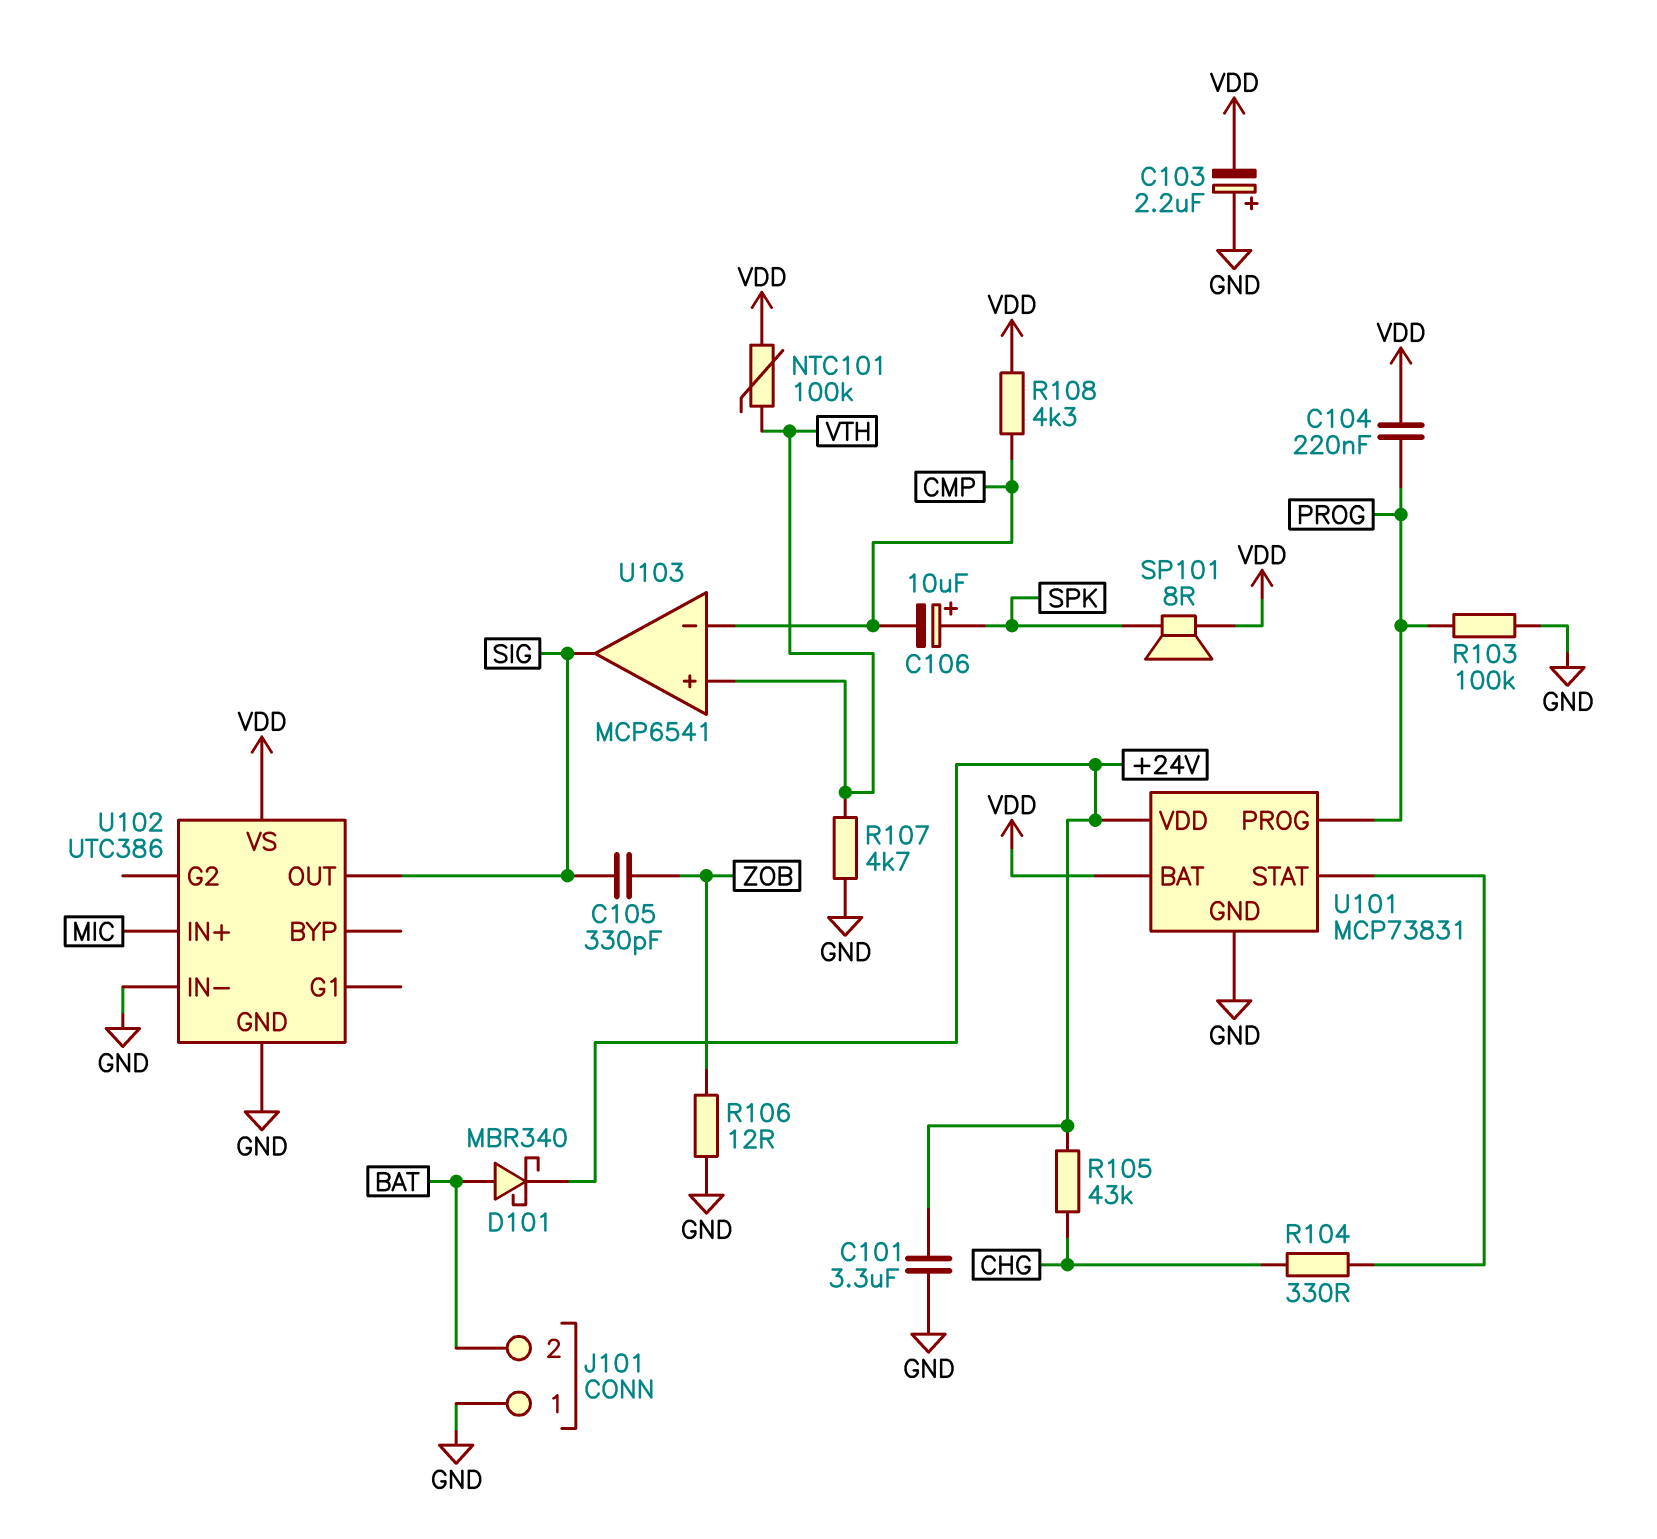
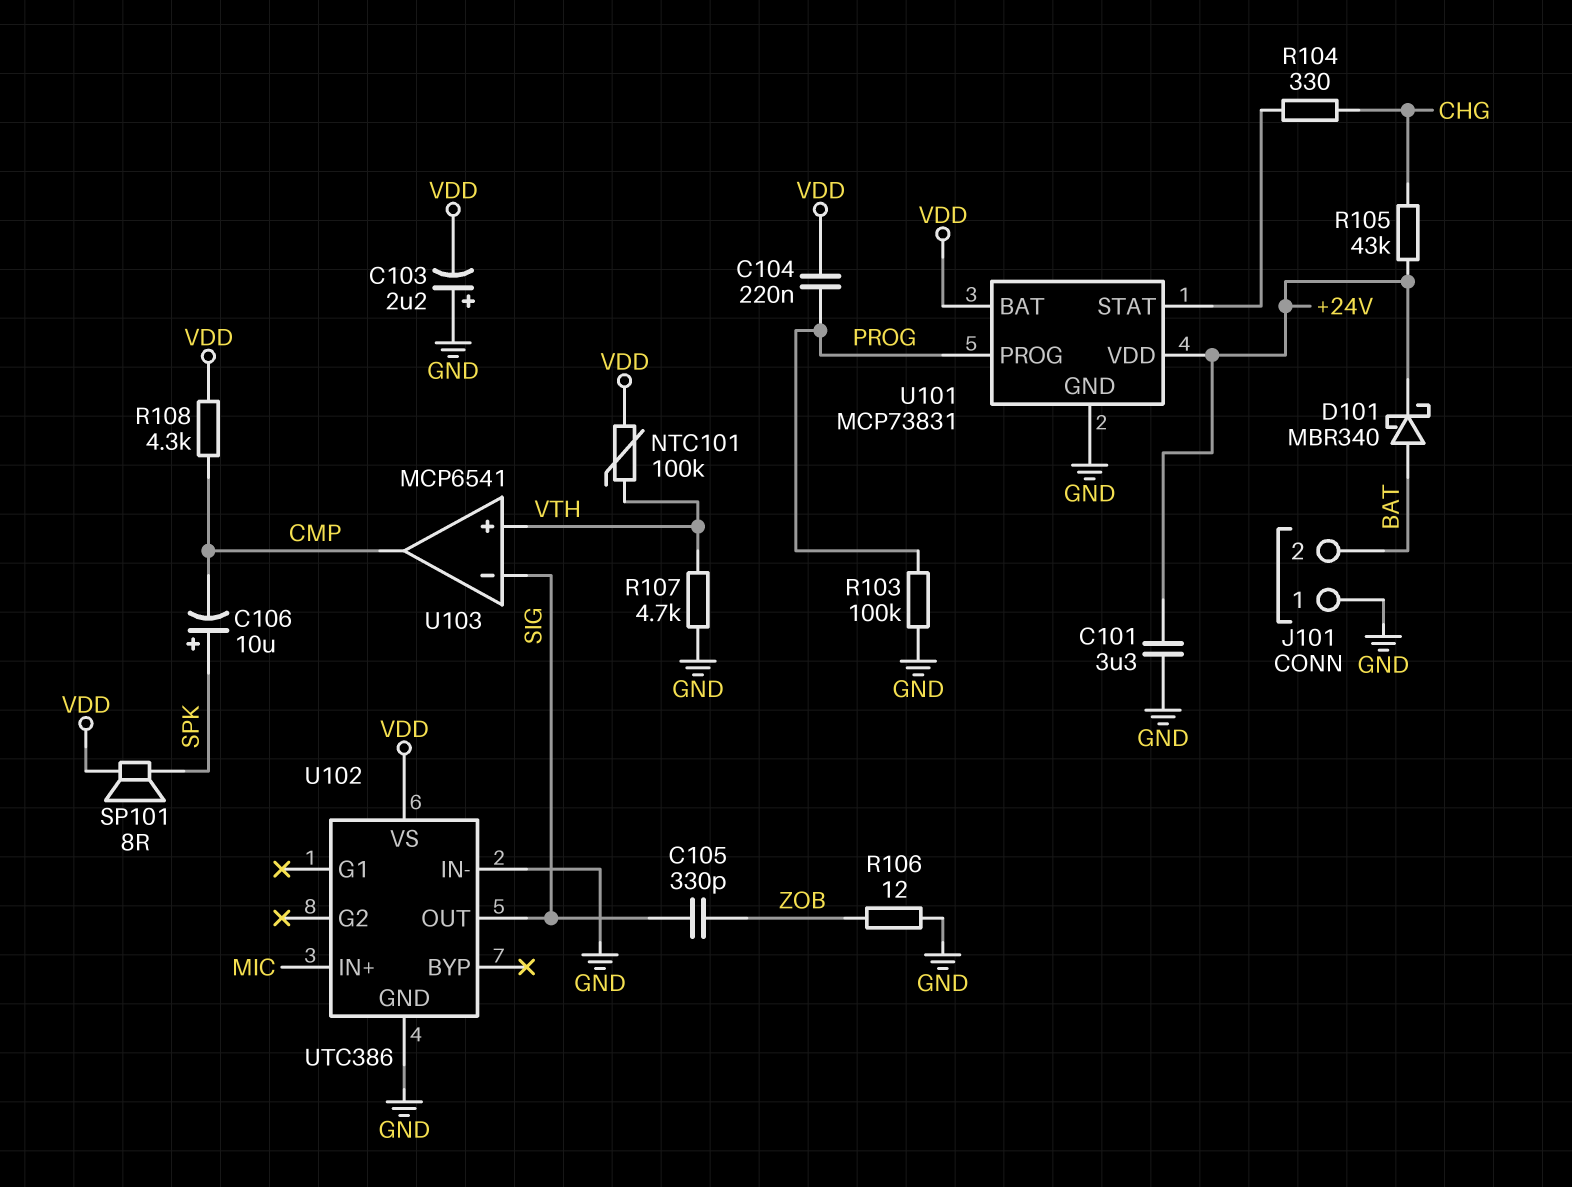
U103 pin in-: CMP -> SIG
U103 pin out: SIG -> CMP

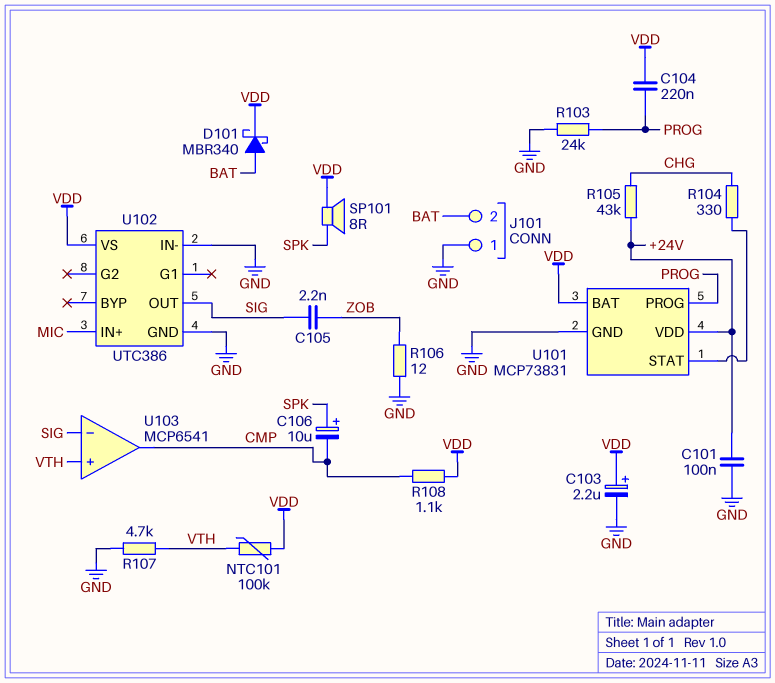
C101: 3.3uF (+24V, GND) -> 100nF (+24V, GND)
C103: 2.2uF (plus GND, minus VDD) -> 2.2uF (plus VDD, minus GND)
C105: 330pF (SIG, ZOB) -> 2.2nF (SIG, ZOB)
D101: schottky MBR340 (A BAT, K +24V) -> schottky MBR340 (A BAT, K VDD)
R103: 100k (GND, PROG) -> 24k (GND, PROG)
R108: 4.3k (CMP, VDD) -> 1.1k (CMP, VDD)

